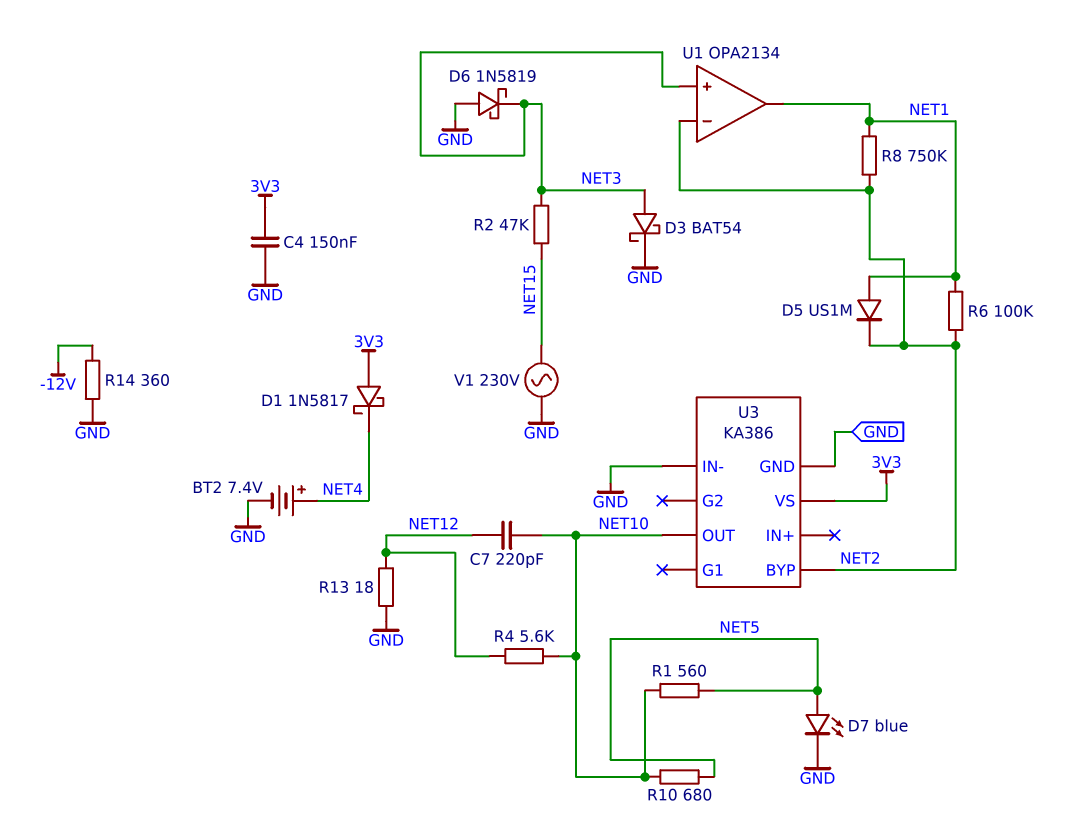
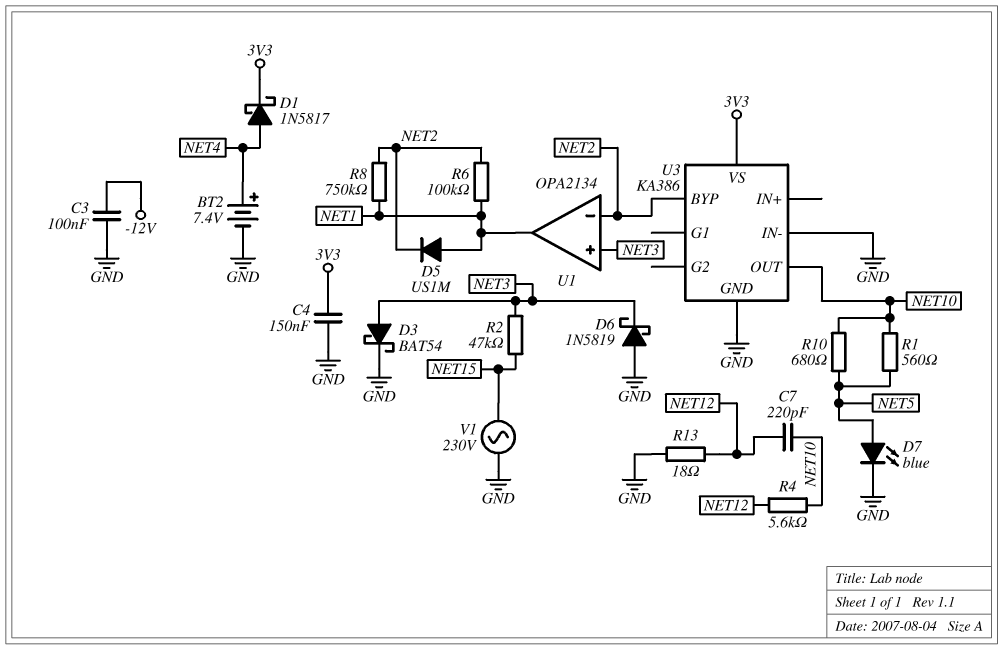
C3: none -> 100nF (-12V, GND)
D1: schottky 1N5817 (A 3V3, K NET4) -> schottky 1N5817 (A NET4, K 3V3)
R14: 360 (-12V, GND) -> none

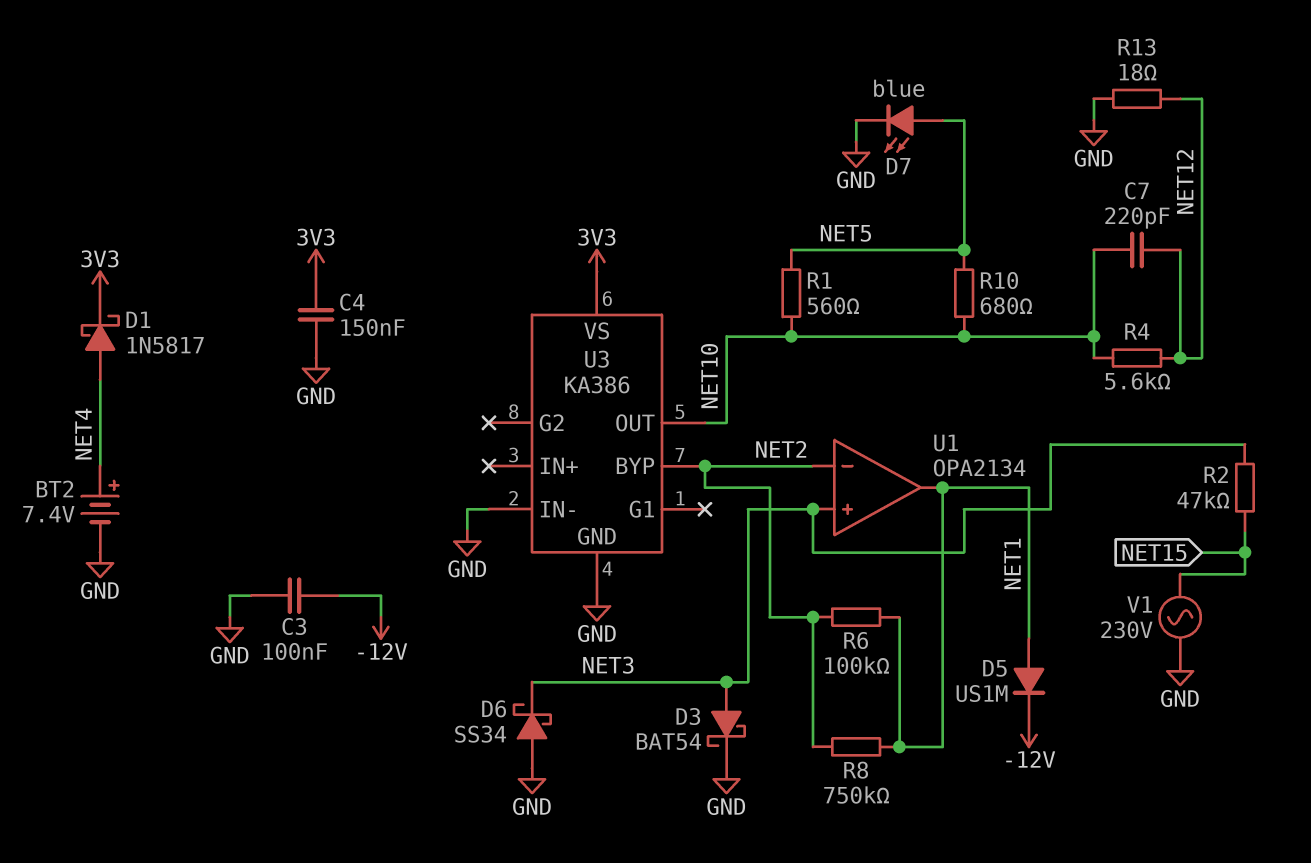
D5: diode US1M (A NET1, K NET2) -> diode US1M (A NET1, K -12V)
D6: schottky 1N5819 (A GND, K NET3) -> schottky SS34 (A GND, K NET3)

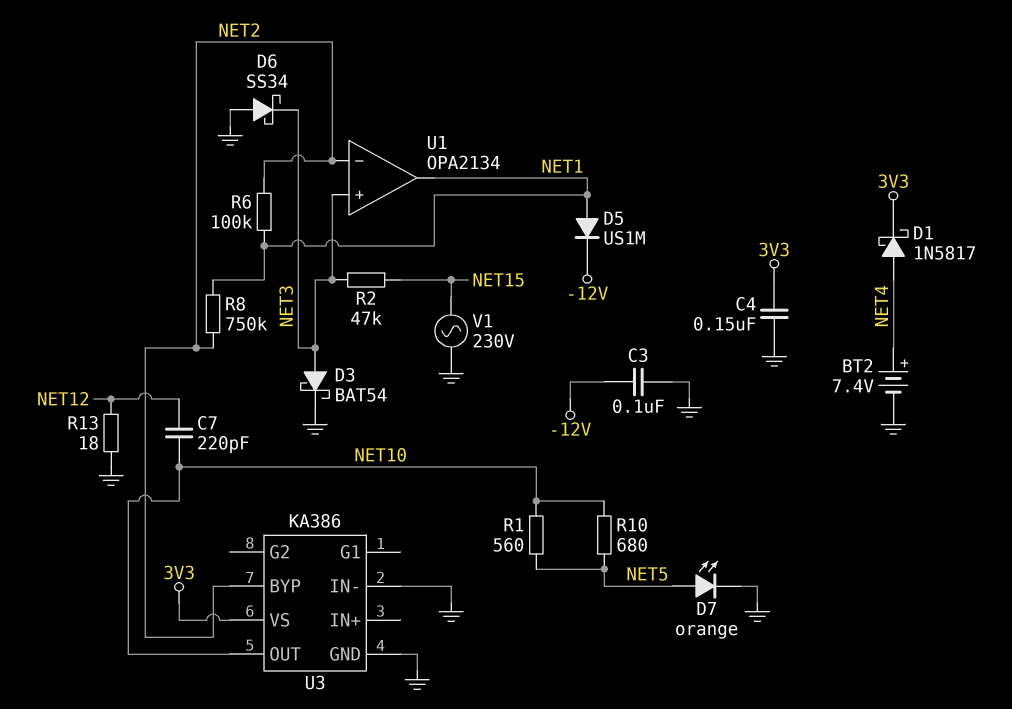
D7: LED blue (A NET5, K GND) -> LED orange (A NET5, K GND)
R4: 5.6k (NET10, NET12) -> none

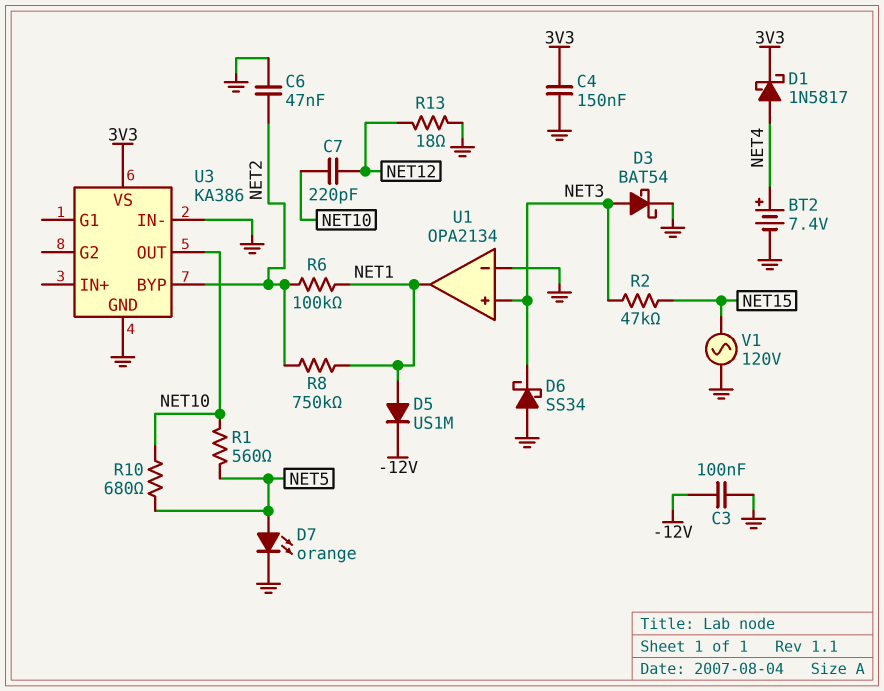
C6: none -> 47nF (GND, NET2)
U1 pin in-: NET2 -> GND
V1: AC 230V (GND, NET15) -> AC 120V (GND, NET15)

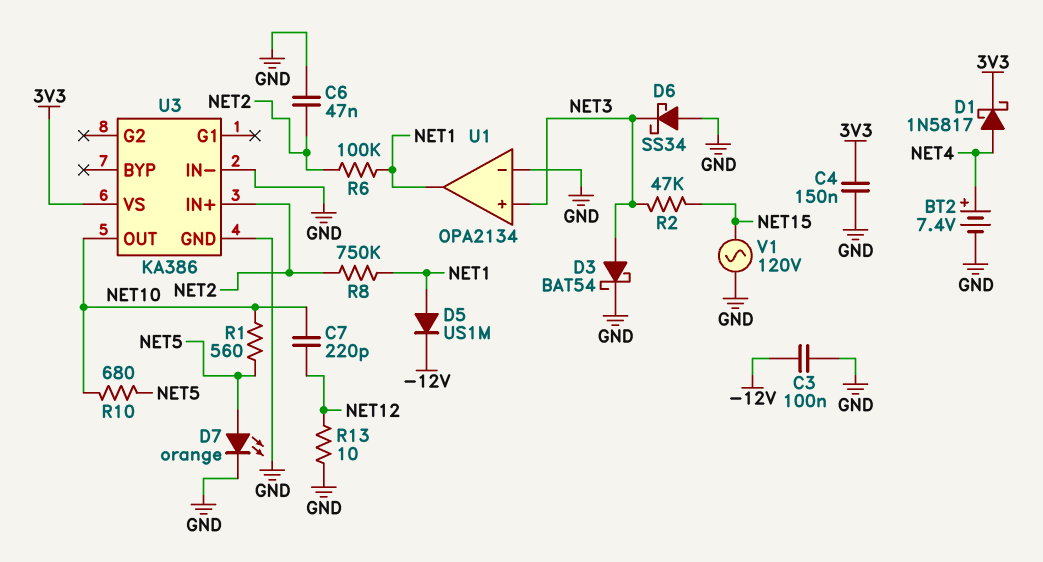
R13: 18 (GND, NET12) -> 10 (GND, NET12)
U3 pin BYP: NET2 -> none
U3 pin IN+: none -> NET2

